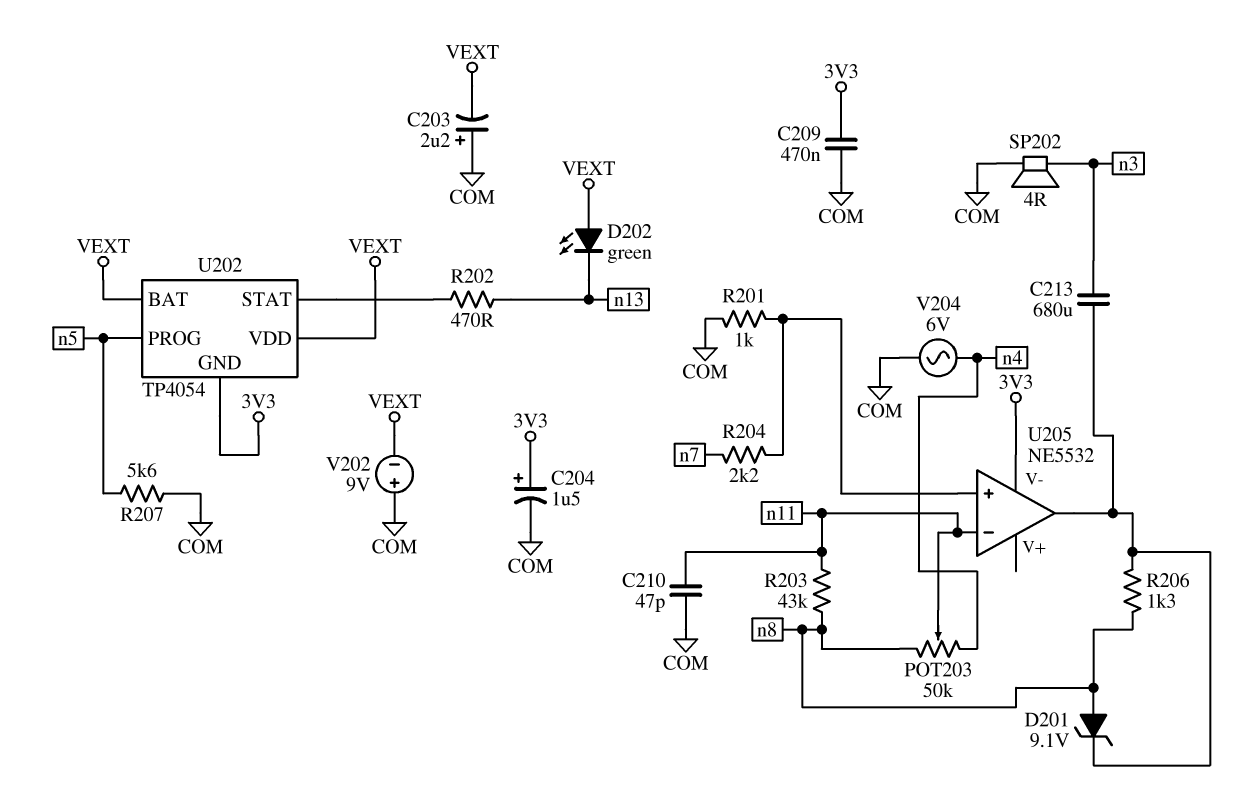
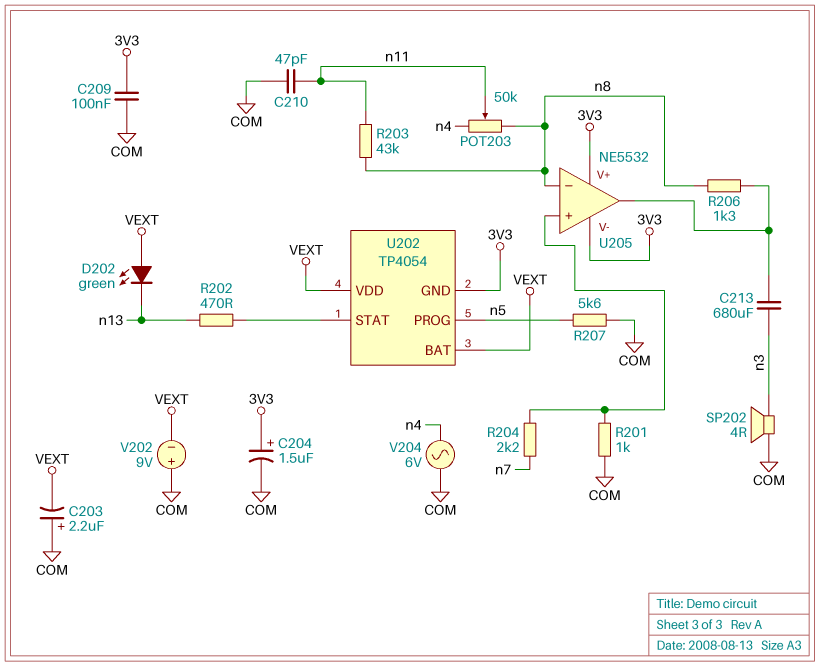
C209: 470nF (3V3, COM) -> 100nF (3V3, COM)
D201: zener 9.1V (A n8, K U205/out) -> none
U205 pin V+: none -> 3V3
U205 pin in-: n11 -> n8

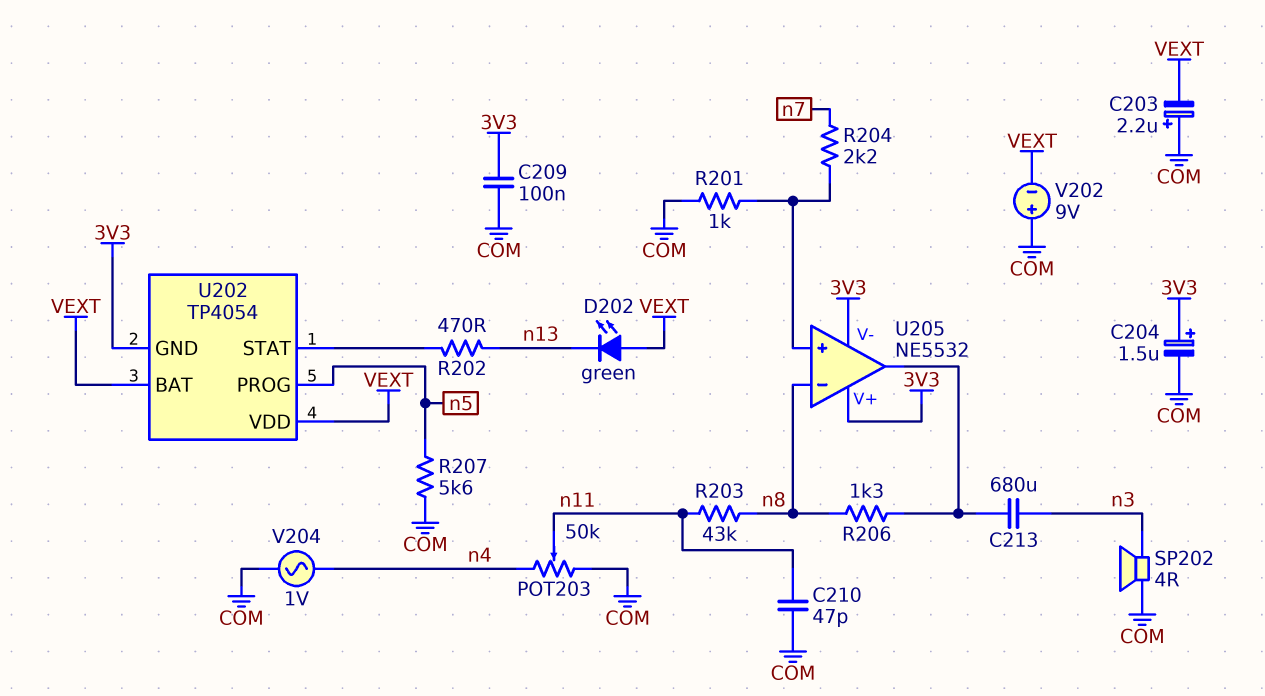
POT203: 50k (n4, n8, wiper n11) -> 50k (COM, n4, wiper n11)
V204: AC 6V (COM, n4) -> AC 1V (COM, n4)

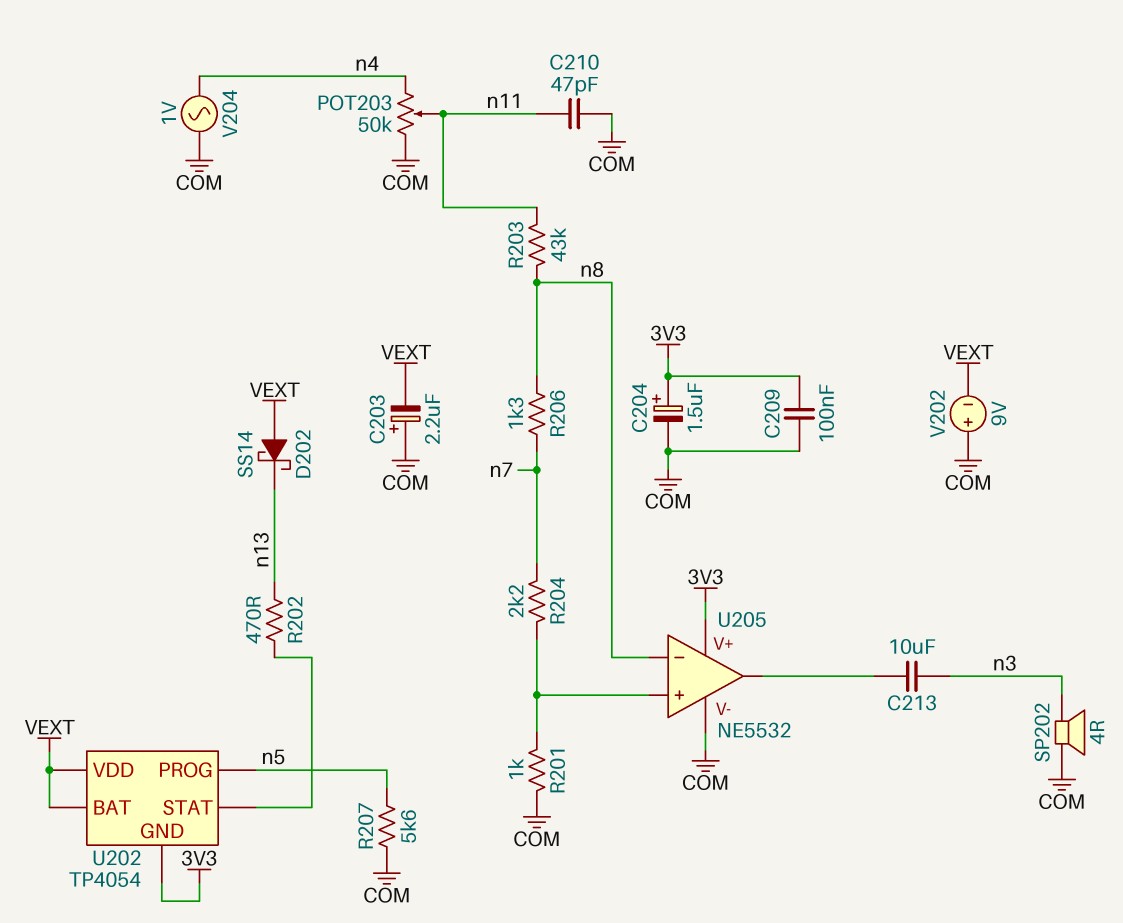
C213: 680uF (U205/out, n3) -> 10uF (U205/out, n3)
D202: LED green (A VEXT, K n13) -> schottky SS14 (A VEXT, K n13)
R206: 1.3k (U205/out, n8) -> 1.3k (n7, n8)
U205 pin V-: 3V3 -> COM

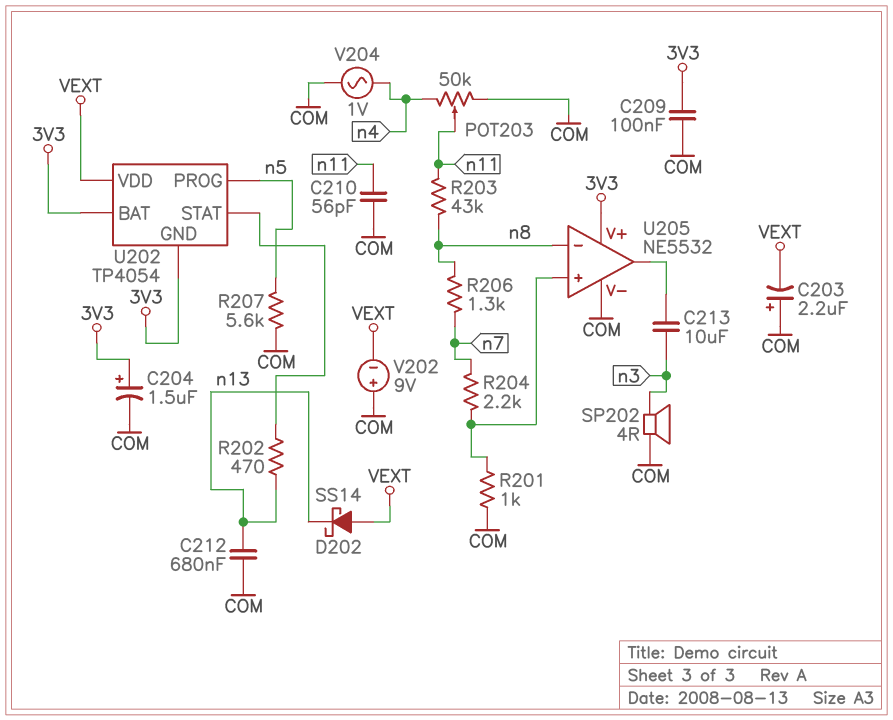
C210: 47pF (COM, n11) -> 56pF (COM, n11)
C212: none -> 680nF (COM, n13)
U202 pin BAT: VEXT -> 3V3

